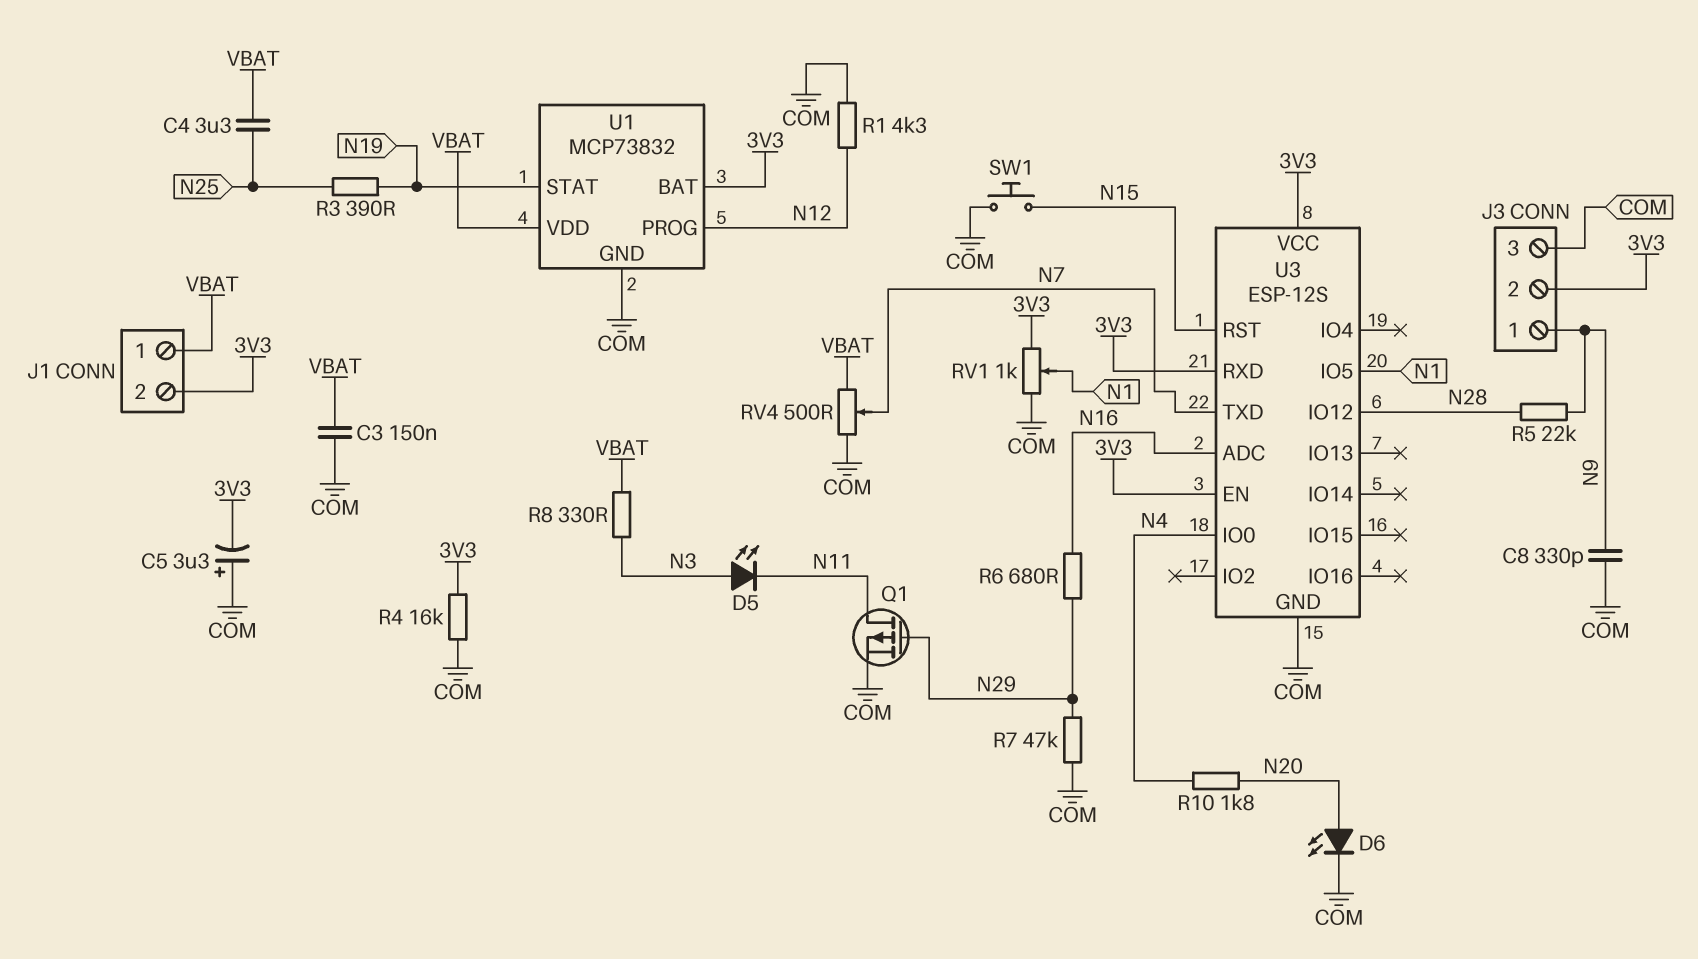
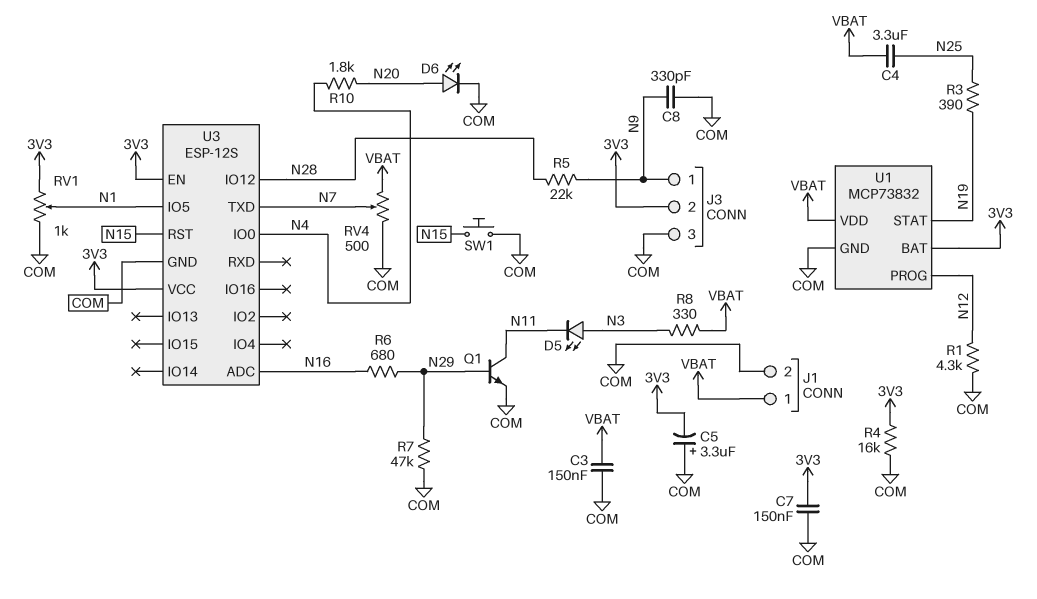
C7: none -> 150nF (3V3, COM)
J1 pin 2: 3V3 -> COM
Q1: PMOS (G N29, D N11, S COM) -> NPN (B N29, C N11, E COM)
U3 pin RXD: 3V3 -> none

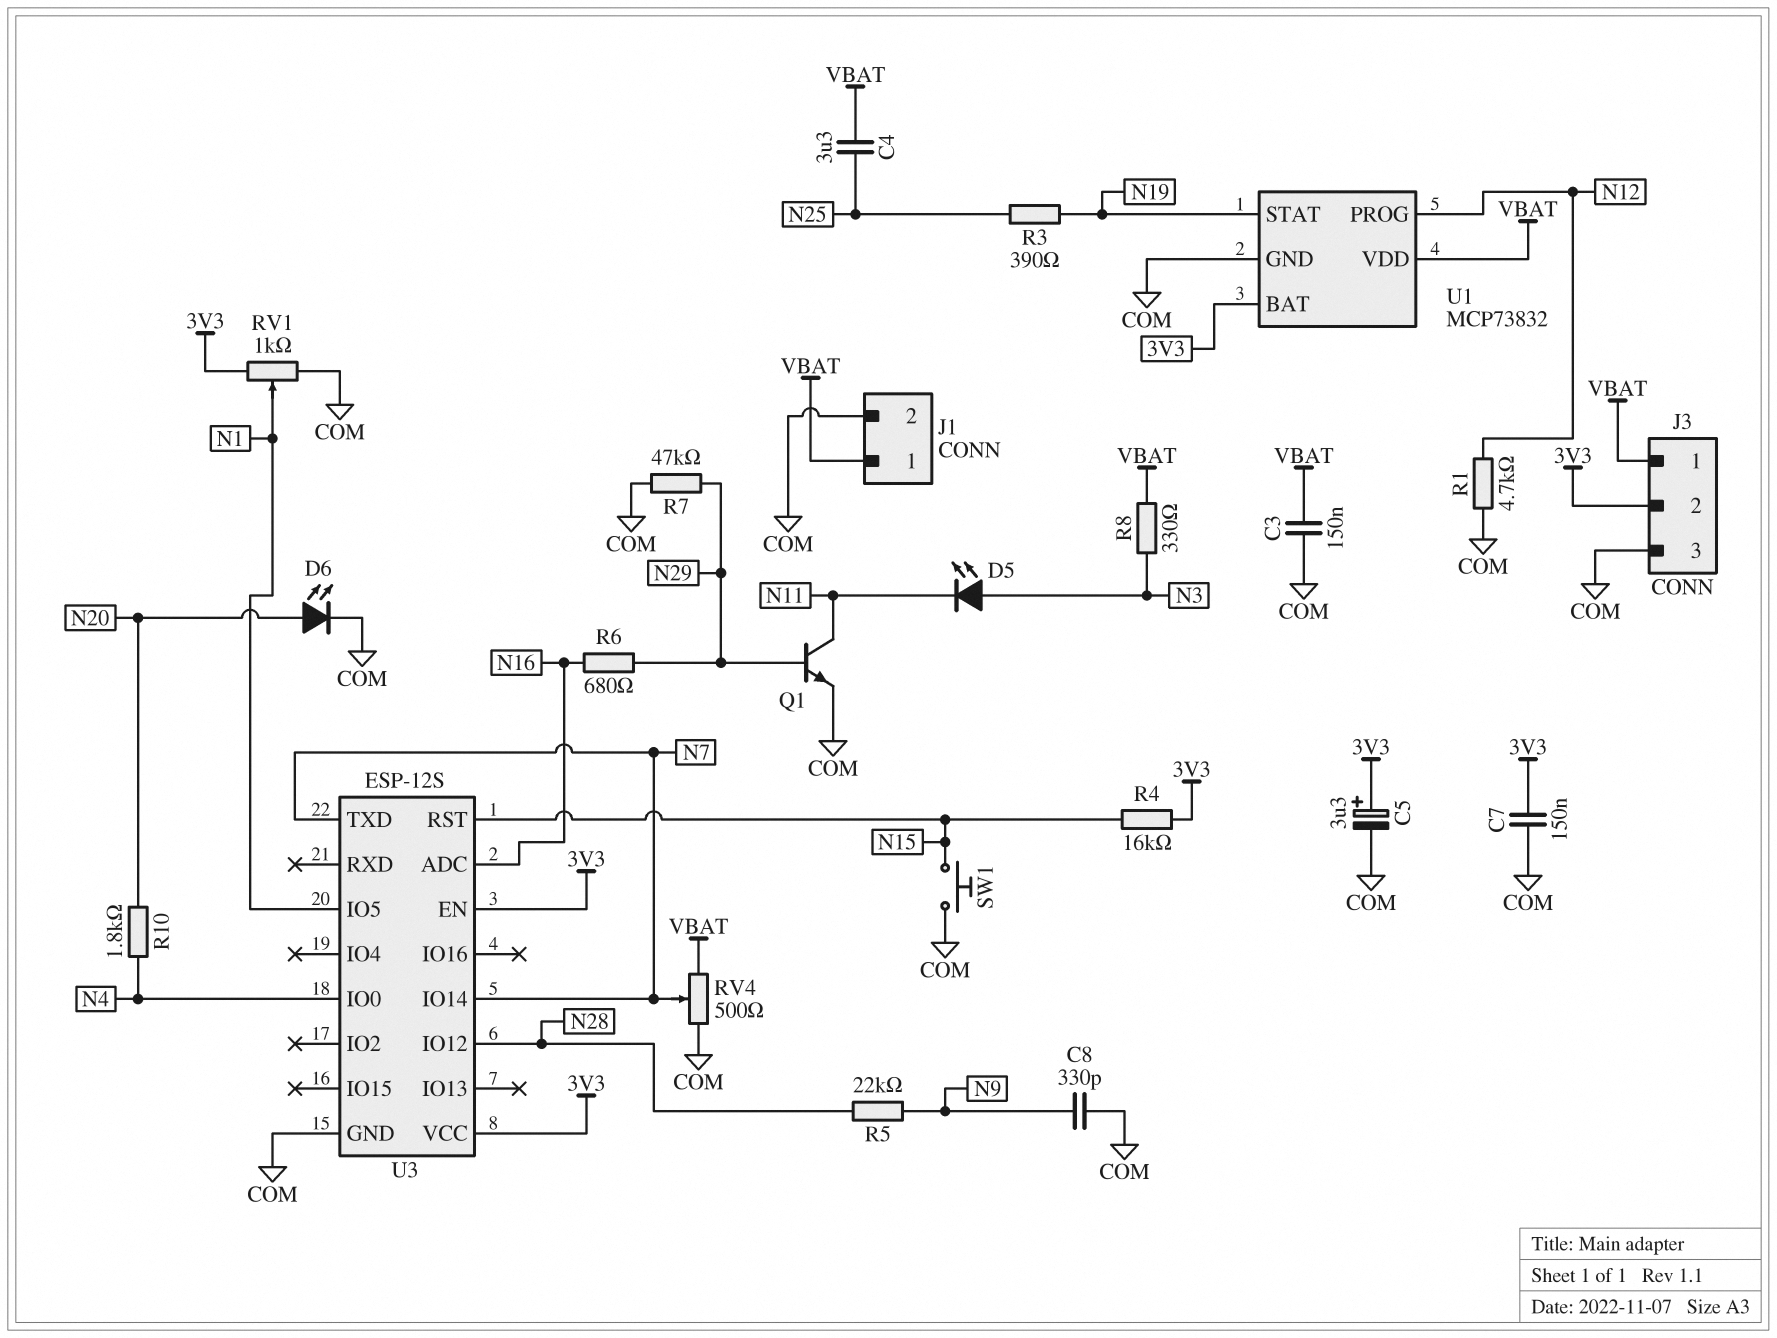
C5: 3.3uF (plus COM, minus 3V3) -> 3.3uF (plus 3V3, minus COM)
J3 pin 1: N9 -> VBAT
R1: 4.3k (COM, N12) -> 4.7k (COM, N12)
R4: 16k (3V3, COM) -> 16k (3V3, N15)
U3 pin IO14: none -> N7

